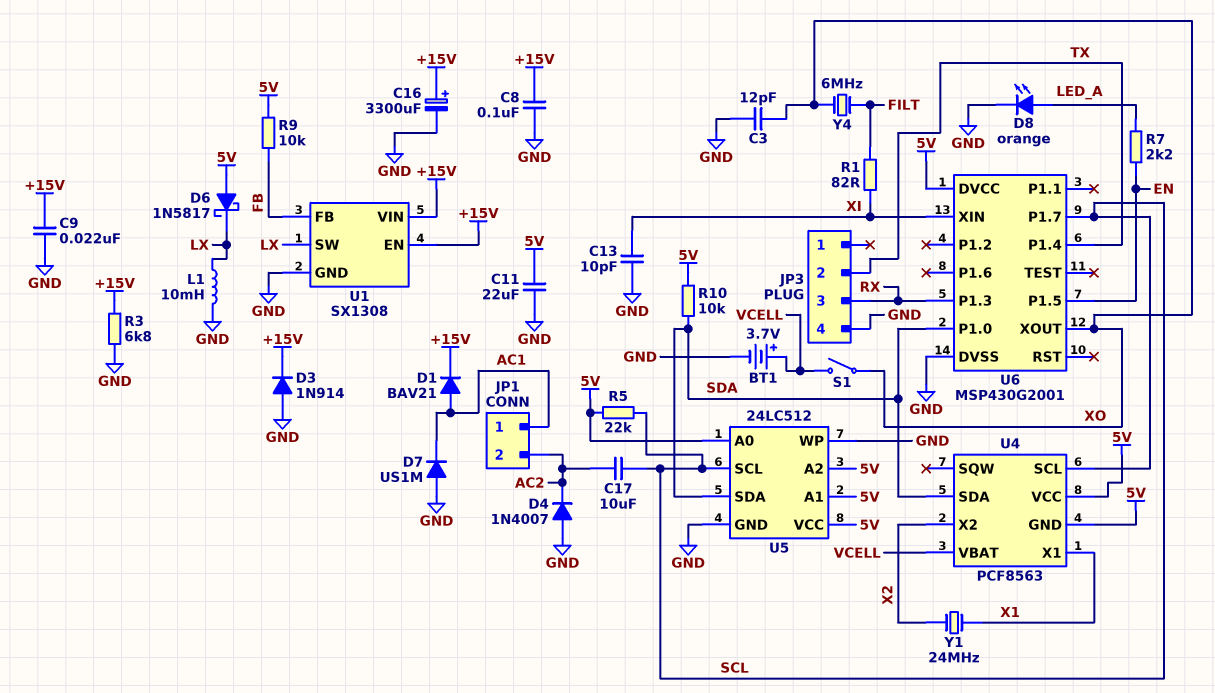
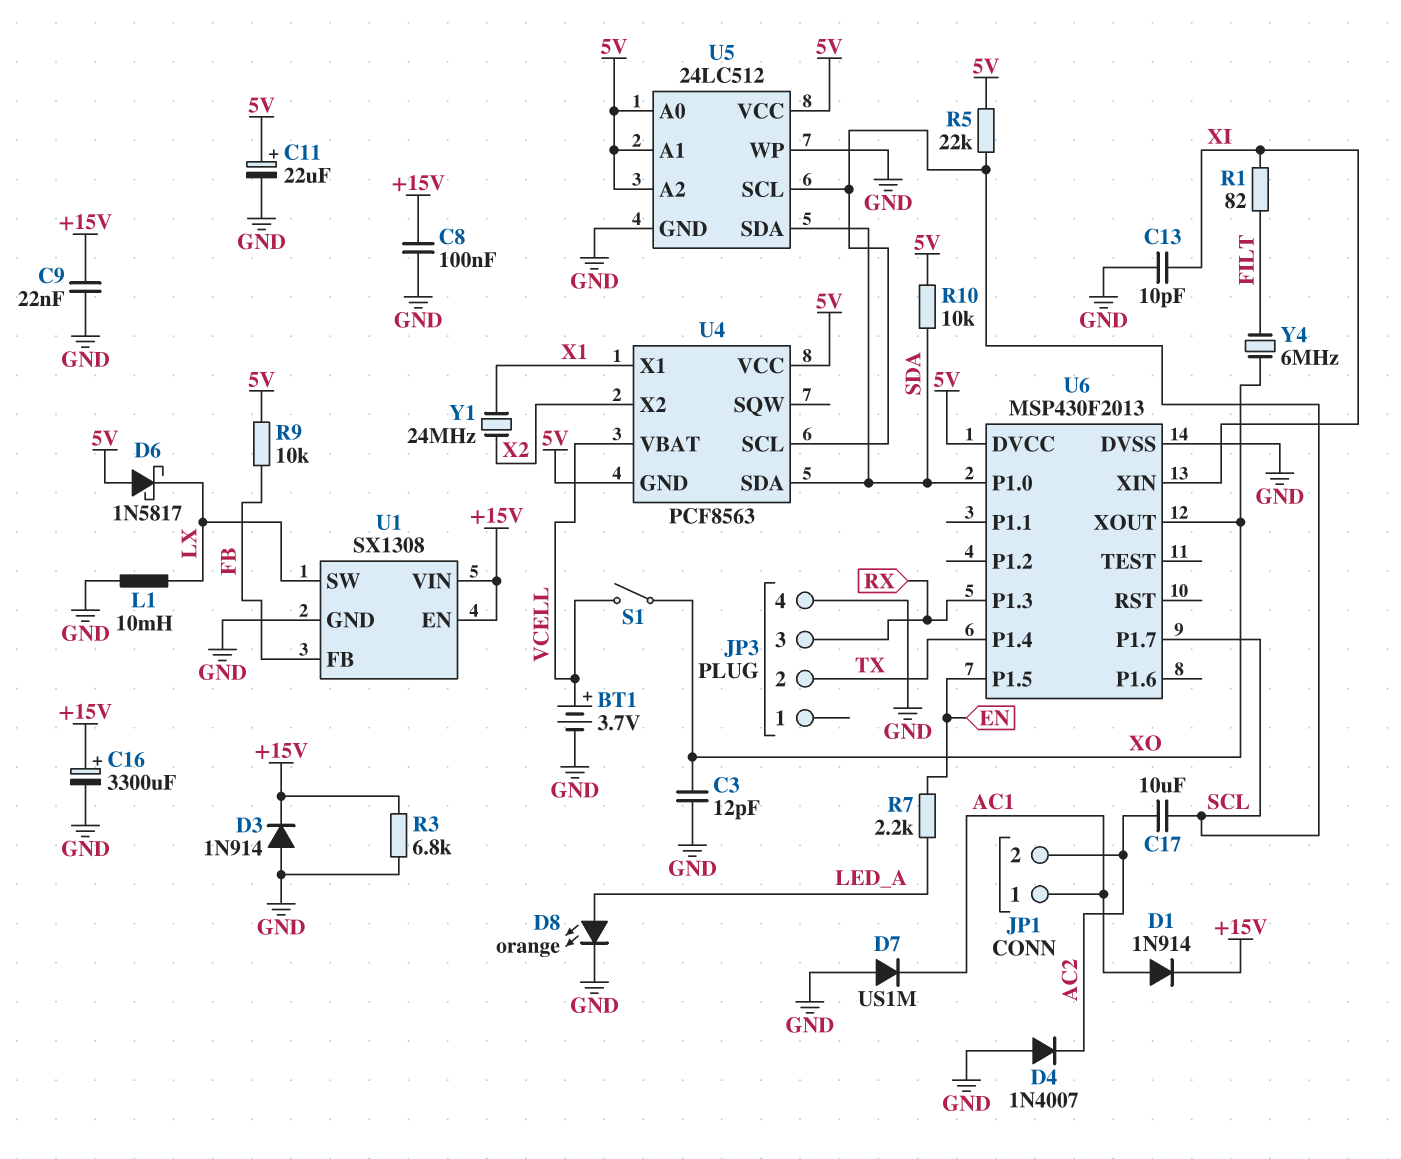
C11: 22uF (5V, GND) -> 22uF (plus 5V, minus GND)
D1: diode BAV21 (A AC1, K +15V) -> diode 1N914 (A AC1, K +15V)
U6: MSP430G2001 -> MSP430F2013

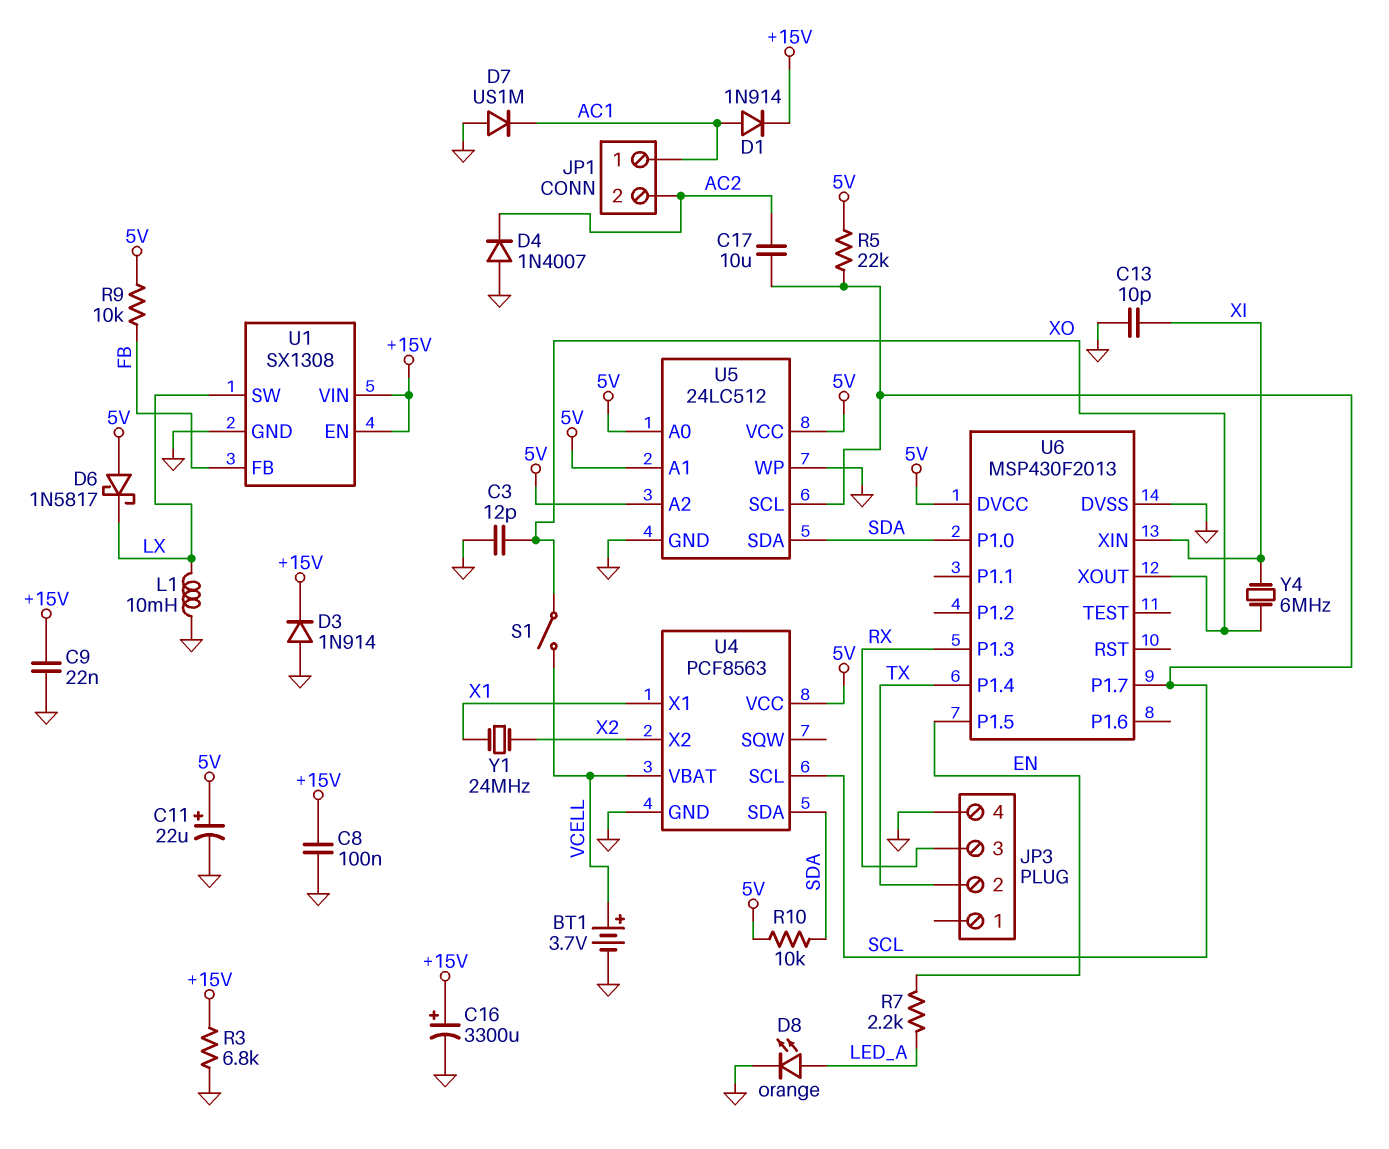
R1: 82 (FILT, XI) -> none
U4 pin GND: 5V -> GND
Y4: 6MHz (FILT, XO) -> 6MHz (XI, XO)

